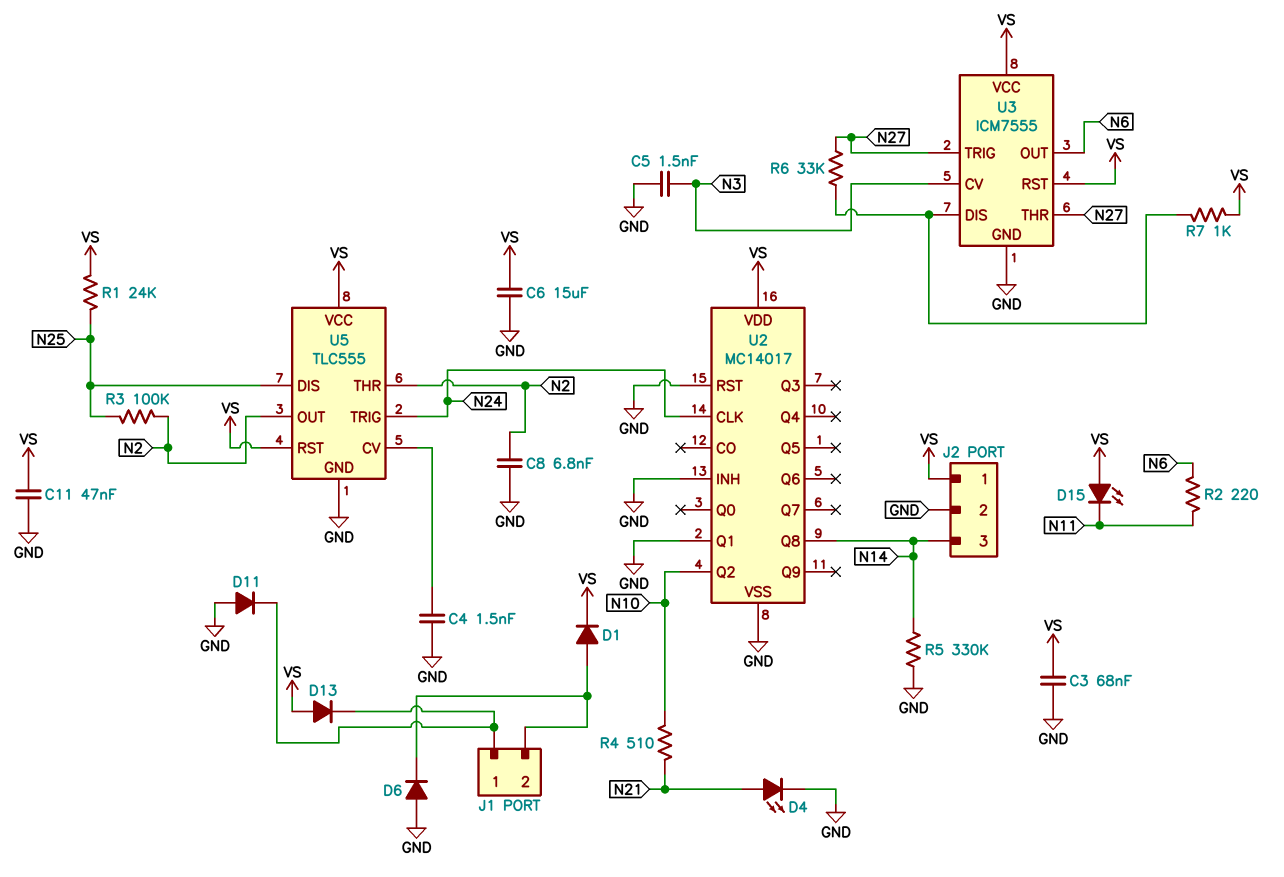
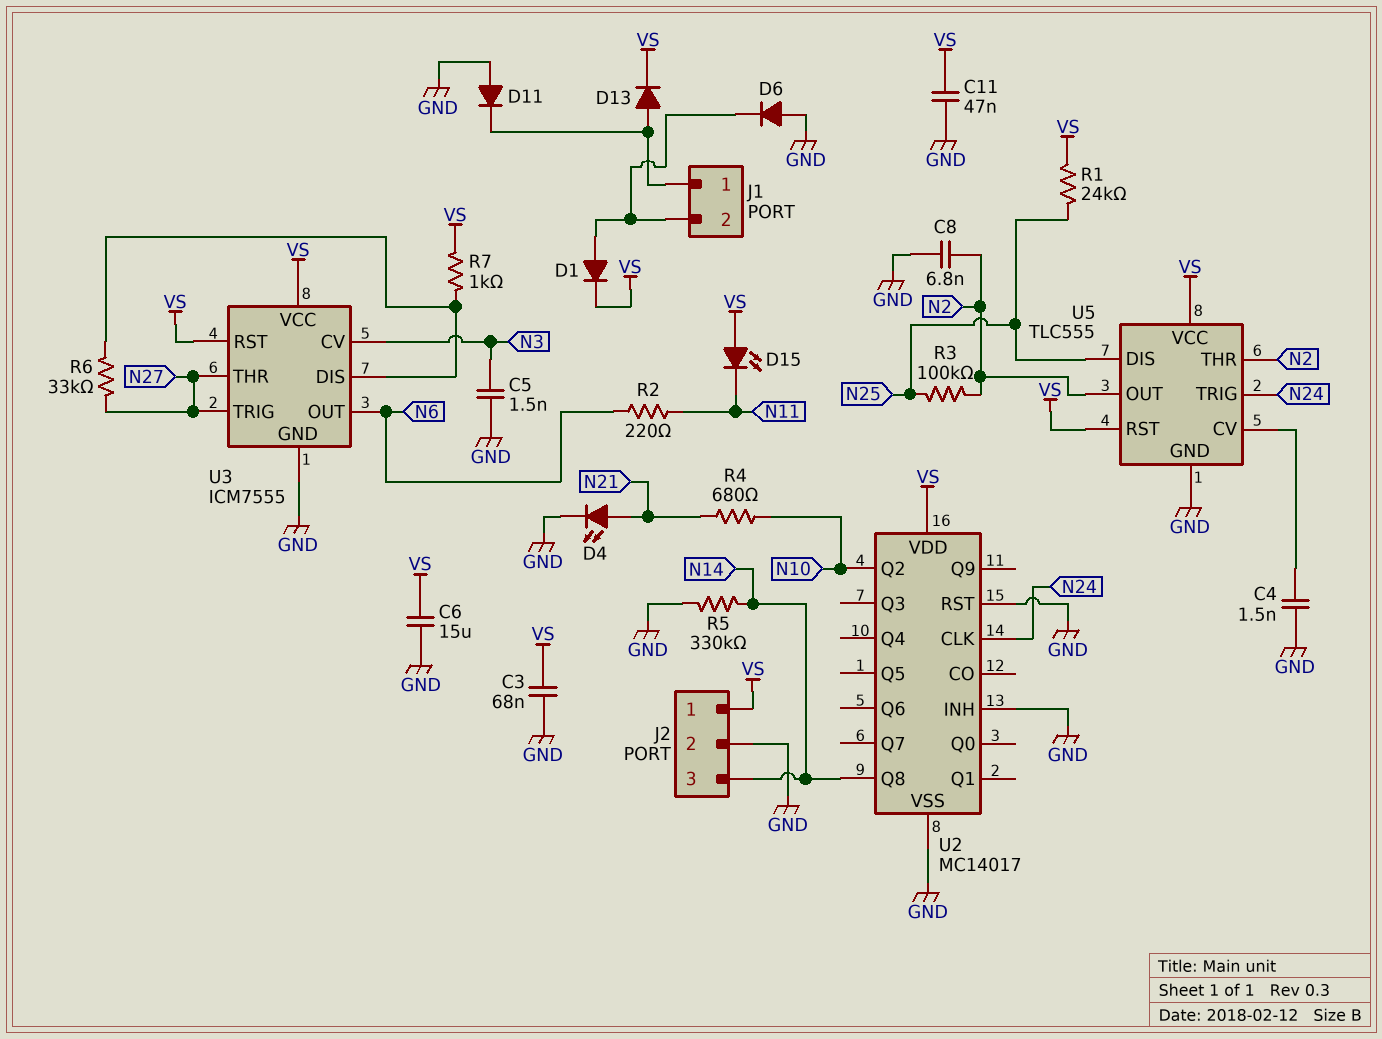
D13: diode (A VS, K J1/1) -> diode (A J1/1, K VS)
R4: 510 (N10, N21) -> 680 (N10, N21)
U2 pin Q1: GND -> none

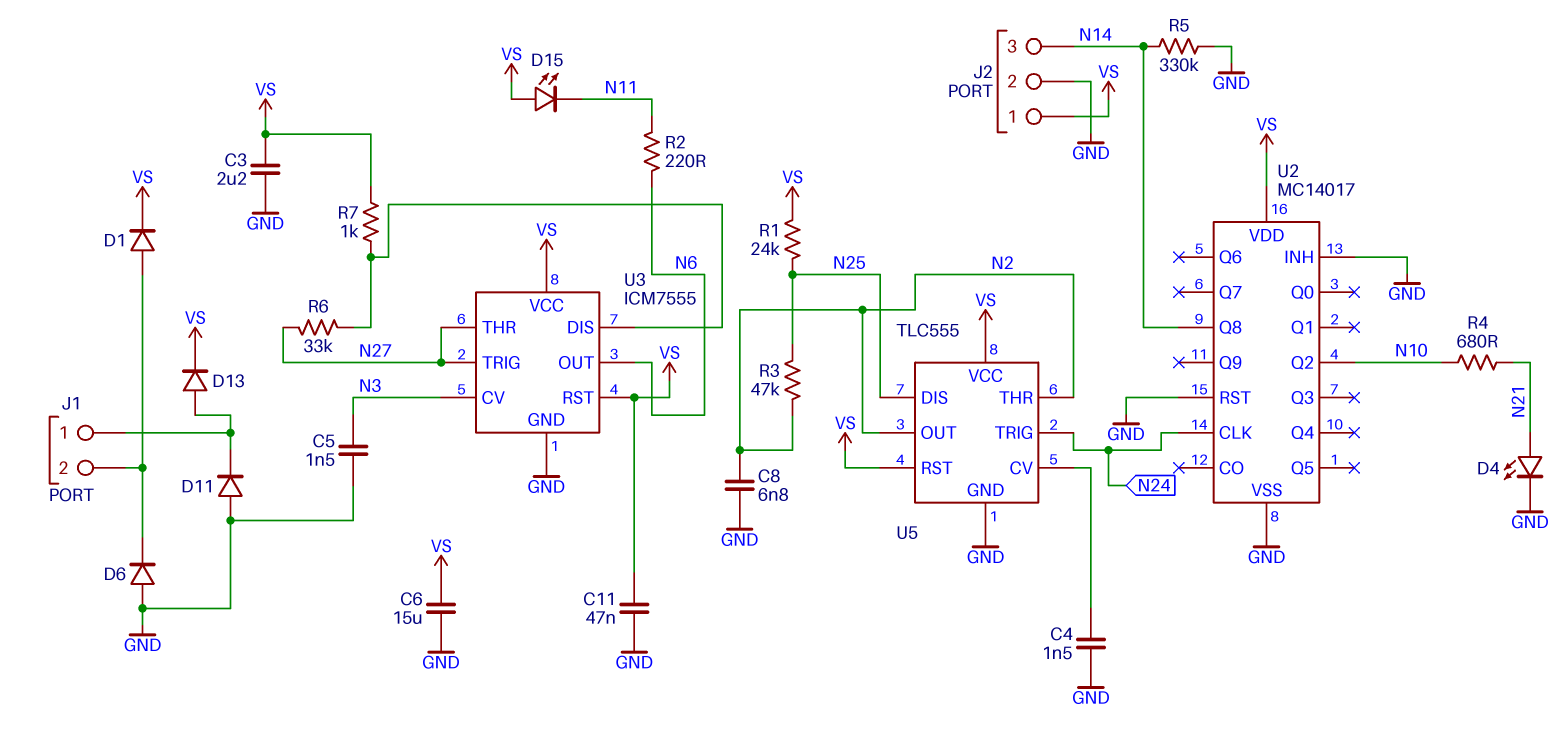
C3: 68nF (GND, VS) -> 2.2uF (GND, VS)
R3: 100k (N2, N25) -> 47k (N2, N25)

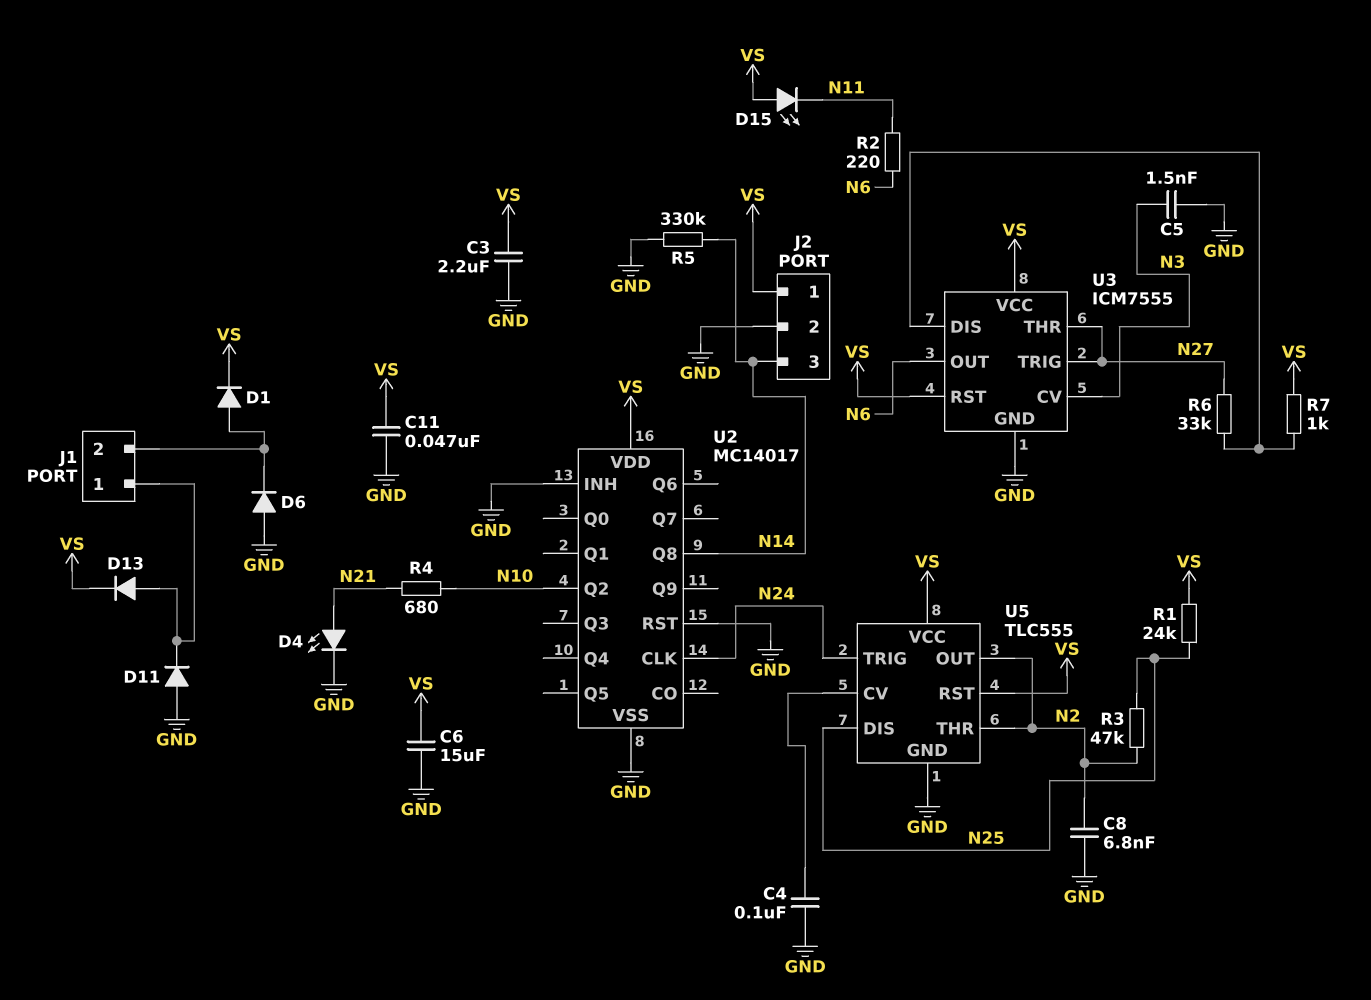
C4: 1.5nF (GND, U5/CV) -> 100nF (GND, U5/CV)

